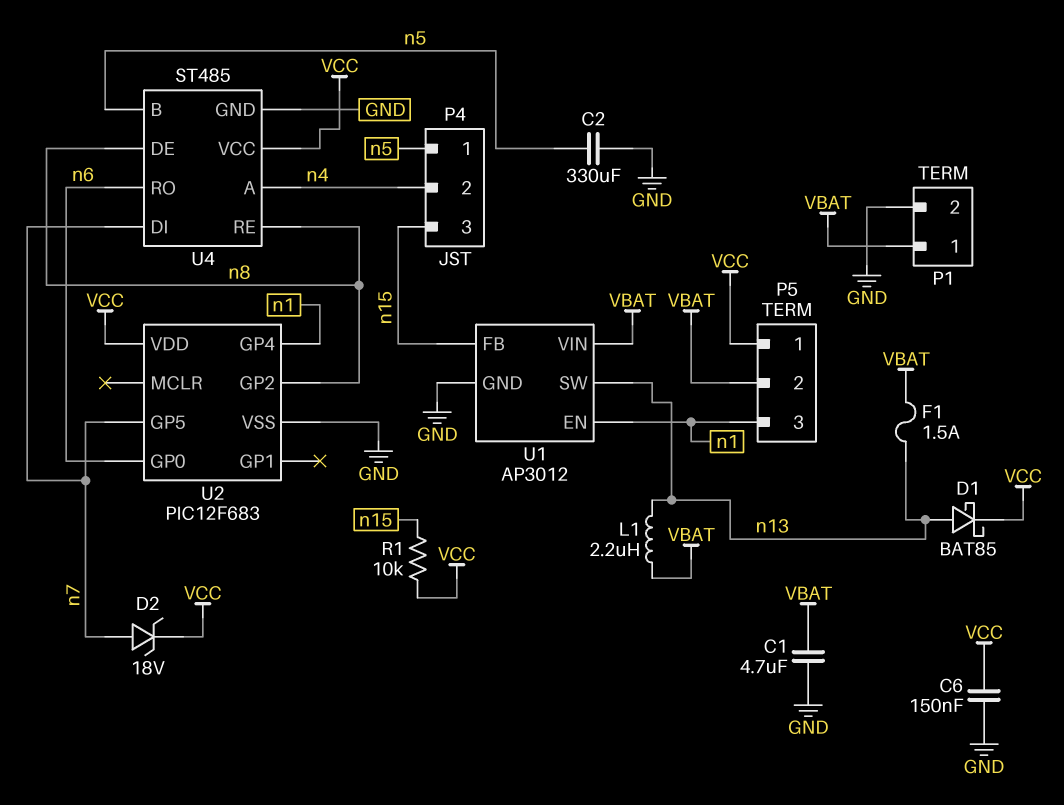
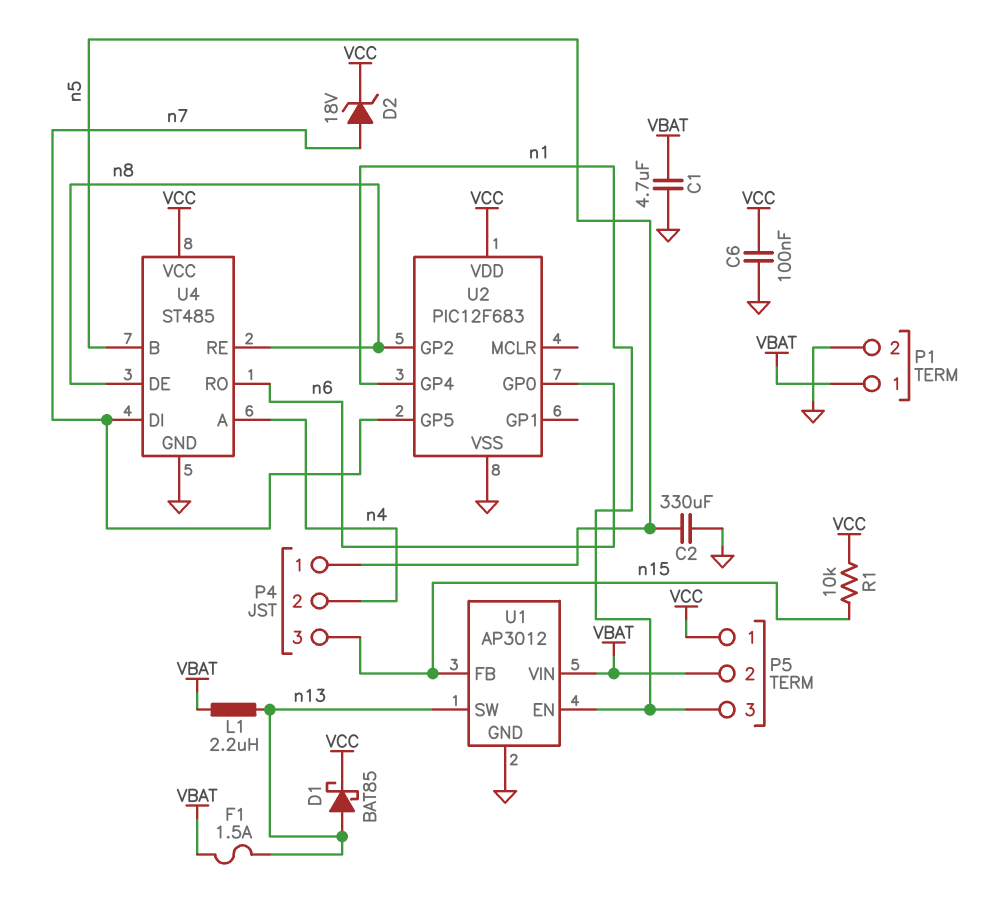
C6: 150nF (GND, VCC) -> 100nF (GND, VCC)

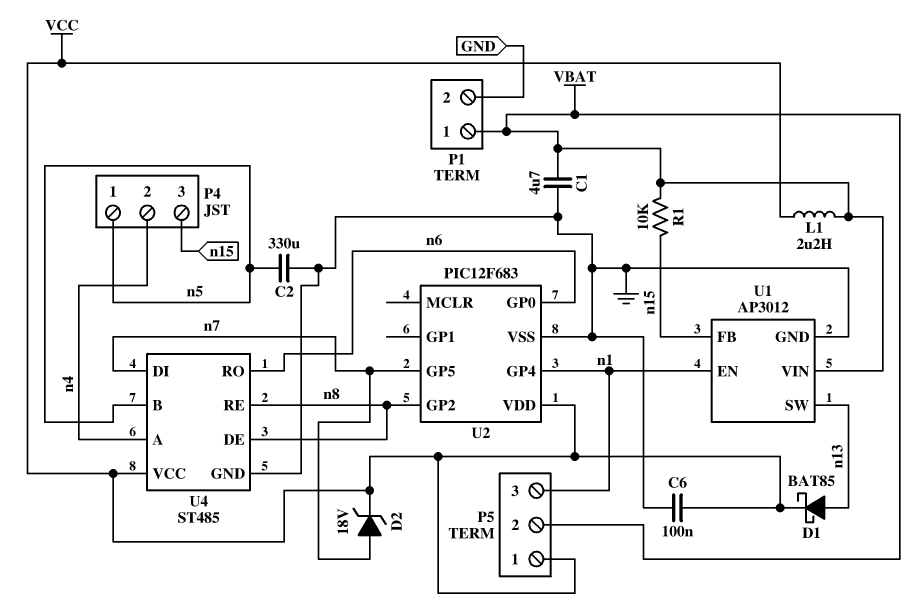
F1: 1.5A (VBAT, n13) -> none
L1: 2.2uH (VBAT, n13) -> 2.2uH (VBAT, VCC)
R1: 10k (VCC, n15) -> 10k (VBAT, n15)

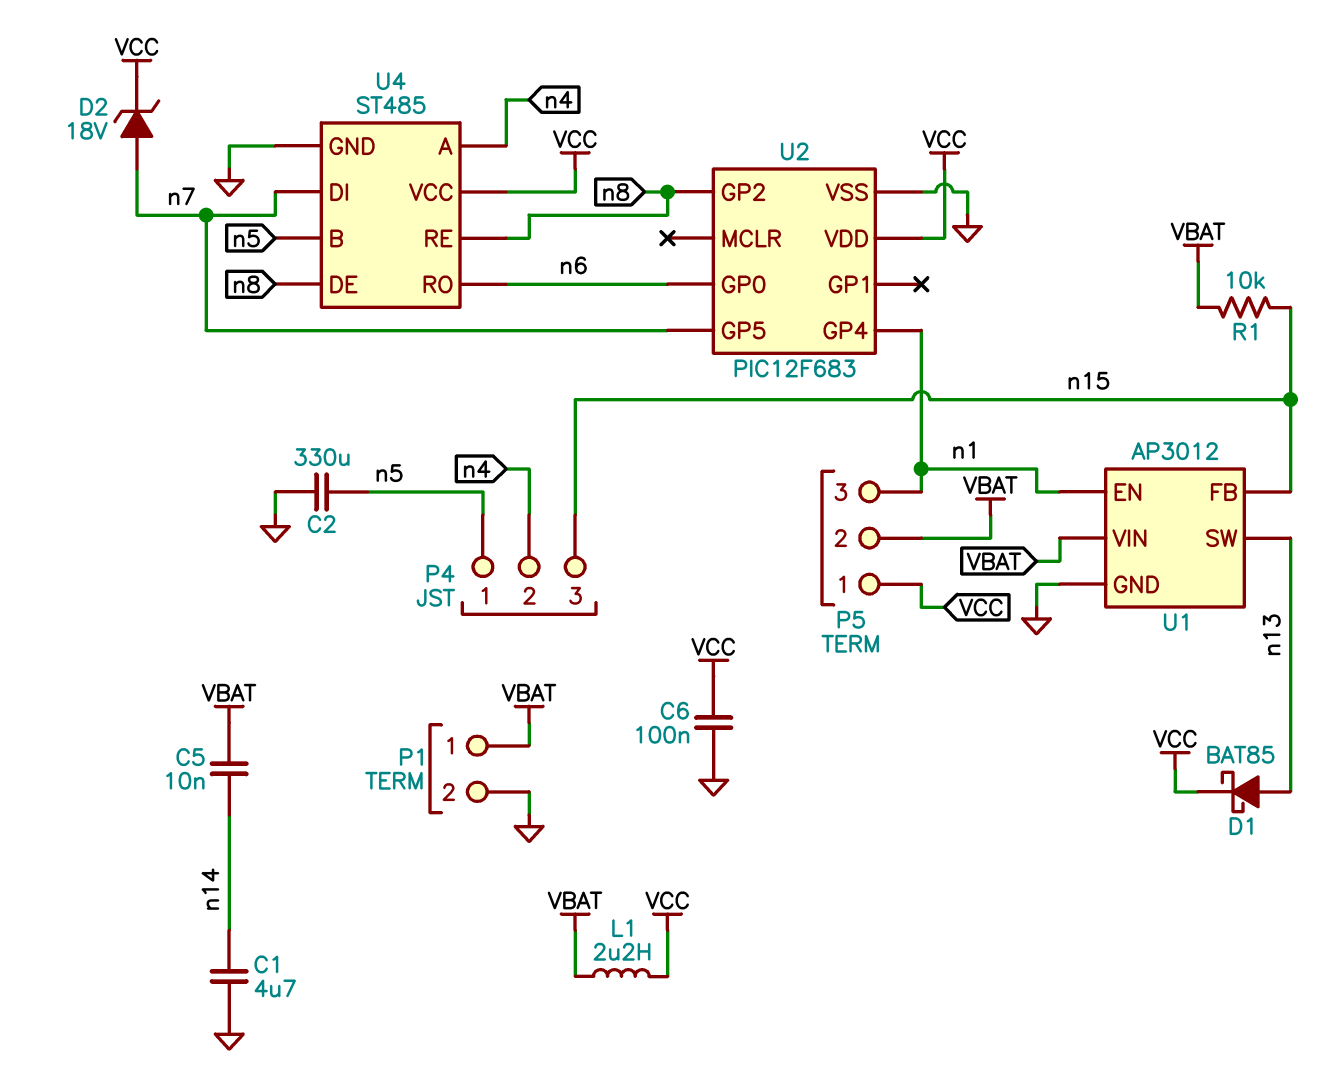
C1: 4.7uF (GND, VBAT) -> 4.7uF (GND, n14)
C5: none -> 10nF (VBAT, n14)

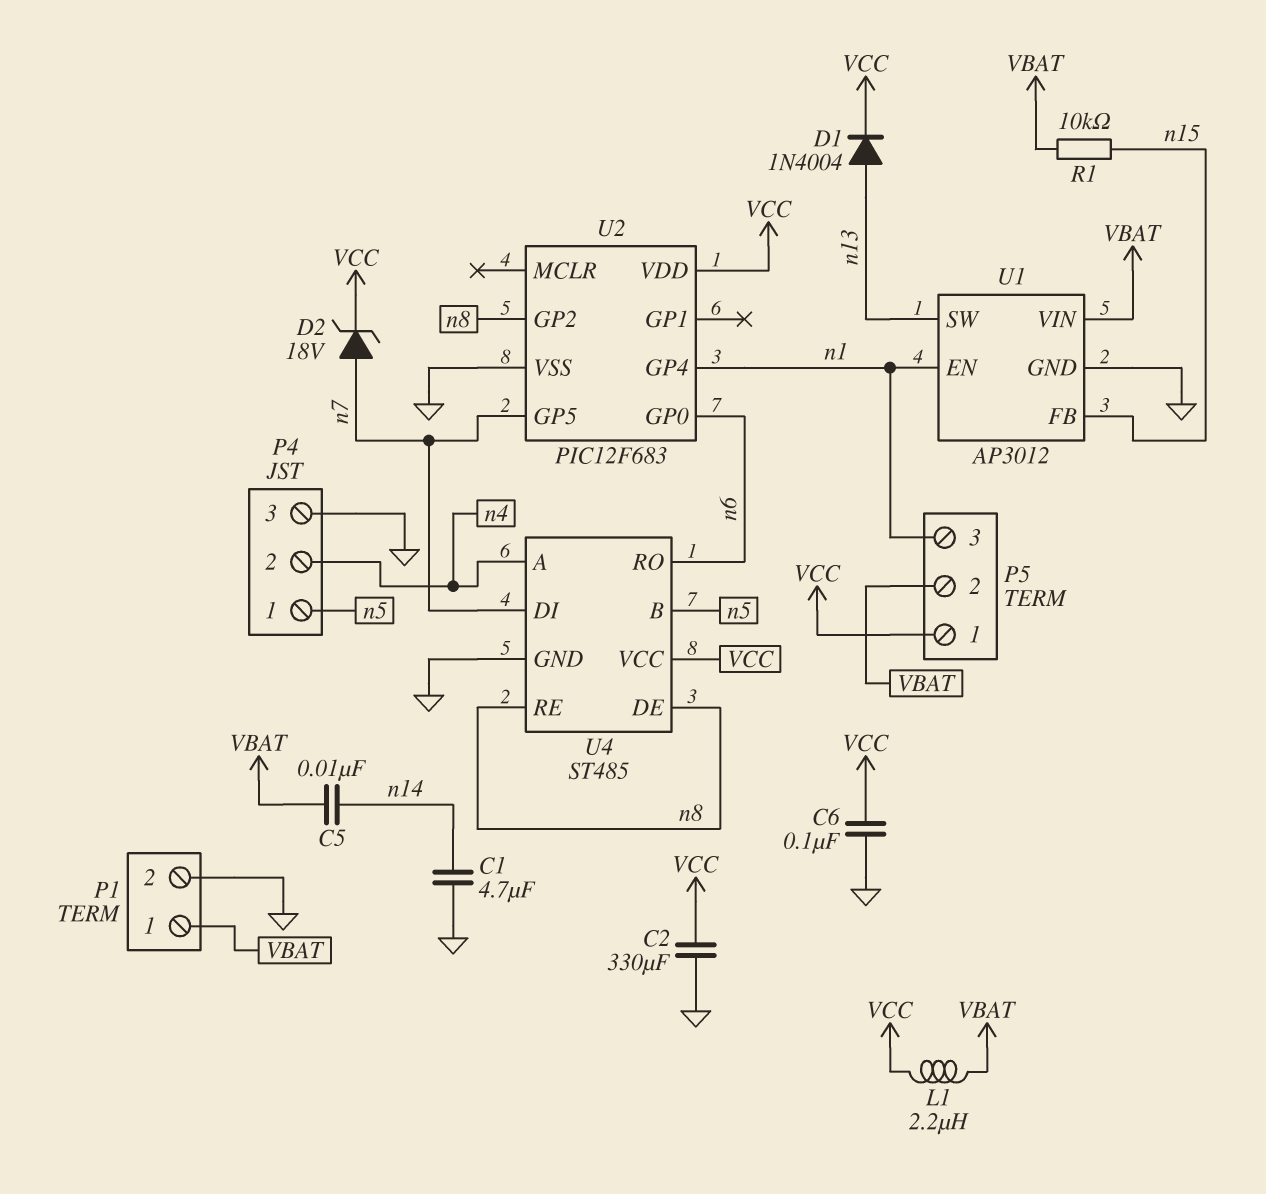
C2: 330uF (GND, n5) -> 330uF (GND, VCC)
D1: schottky BAT85 (A n13, K VCC) -> diode 1N4004 (A n13, K VCC)
P4 pin 3: n15 -> GND

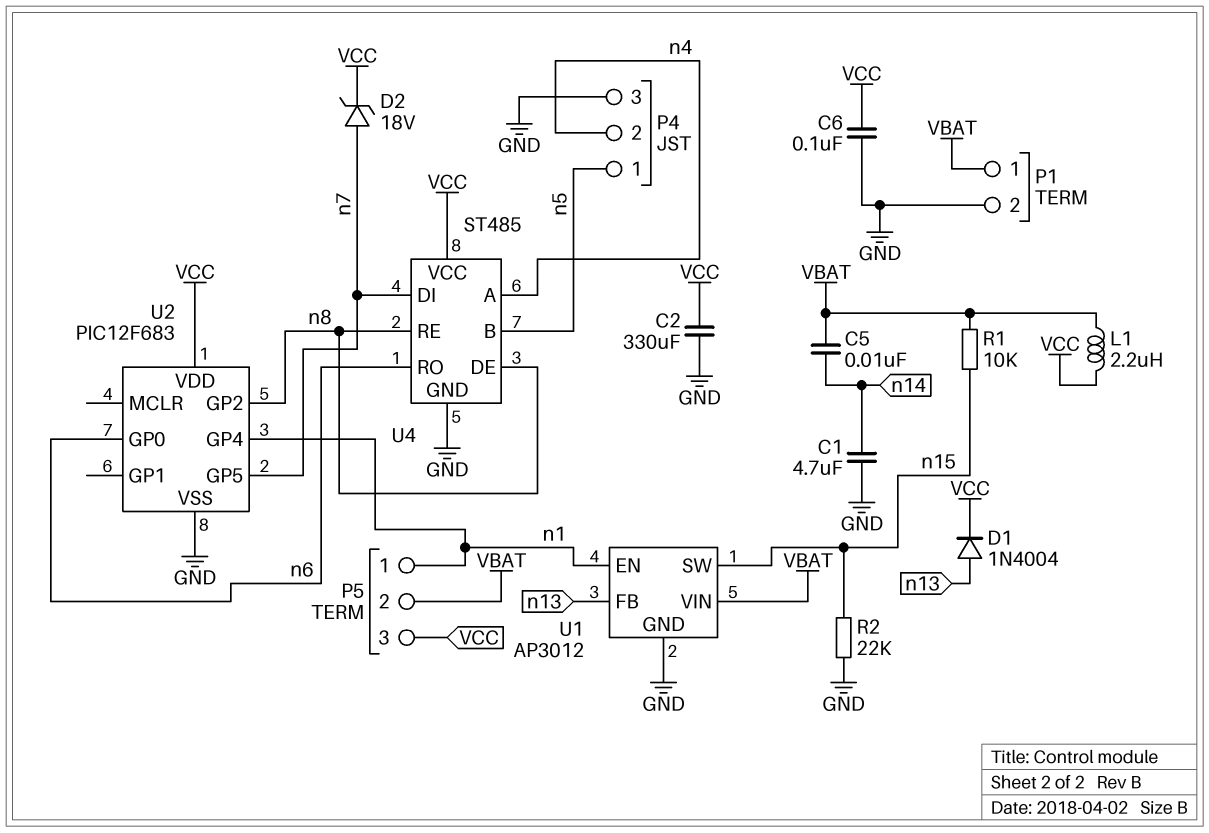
P5 pin 1: VCC -> n1
P5 pin 3: n1 -> VCC
R2: none -> 22k (GND, n15)
U1 pin FB: n15 -> n13
U1 pin SW: n13 -> n15

